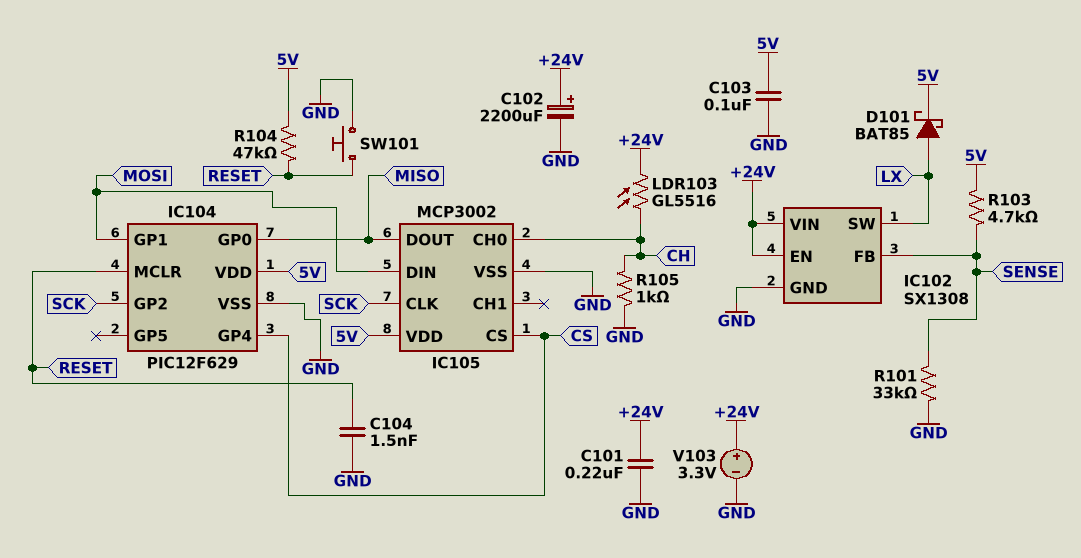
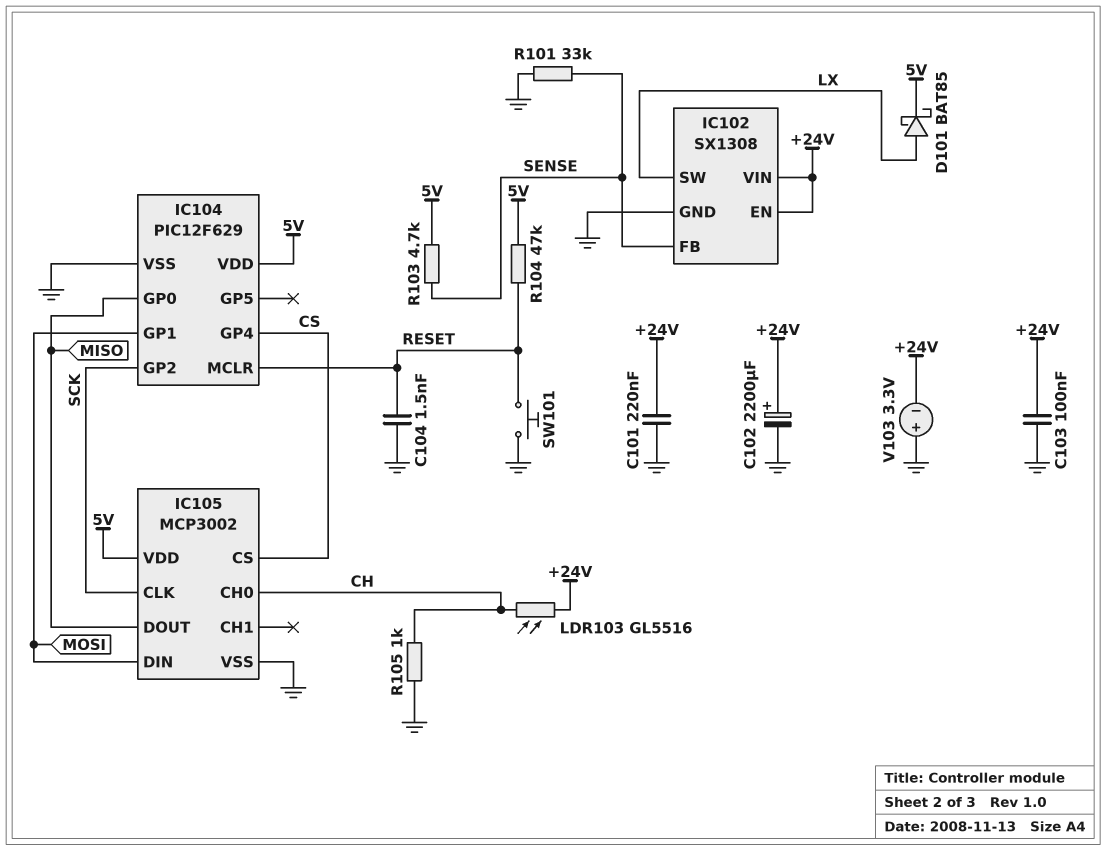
C103: 100nF (5V, GND) -> 100nF (+24V, GND)
V103: 3.3V (plus +24V, minus GND) -> 3.3V (plus GND, minus +24V)

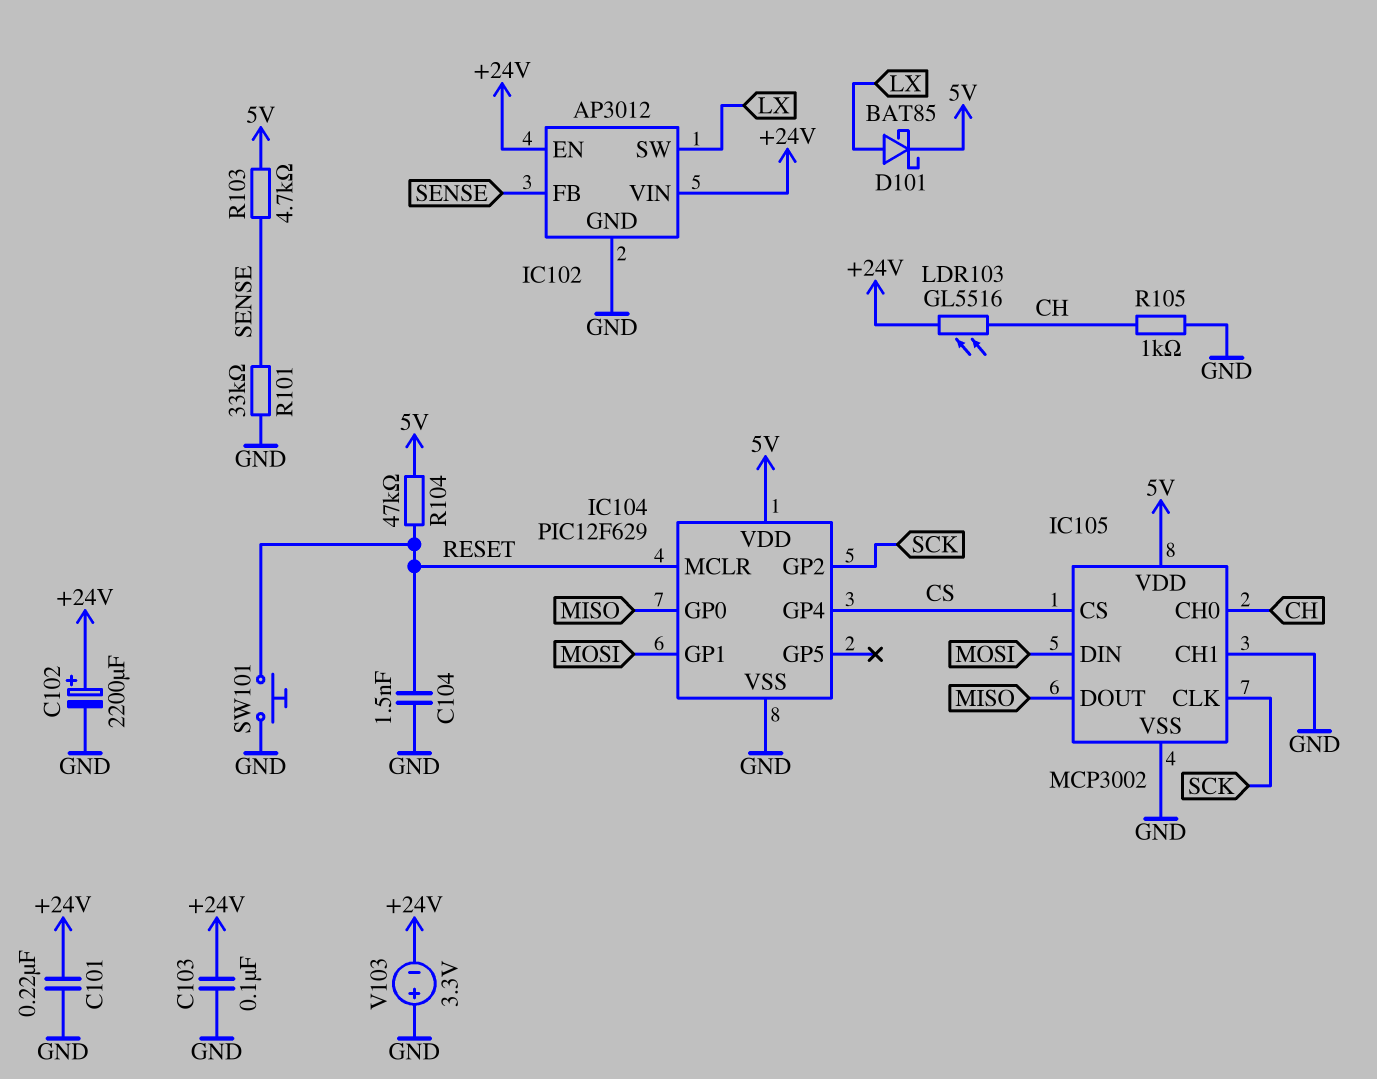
IC102: SX1308 -> AP3012
IC105 pin CH1: none -> GND

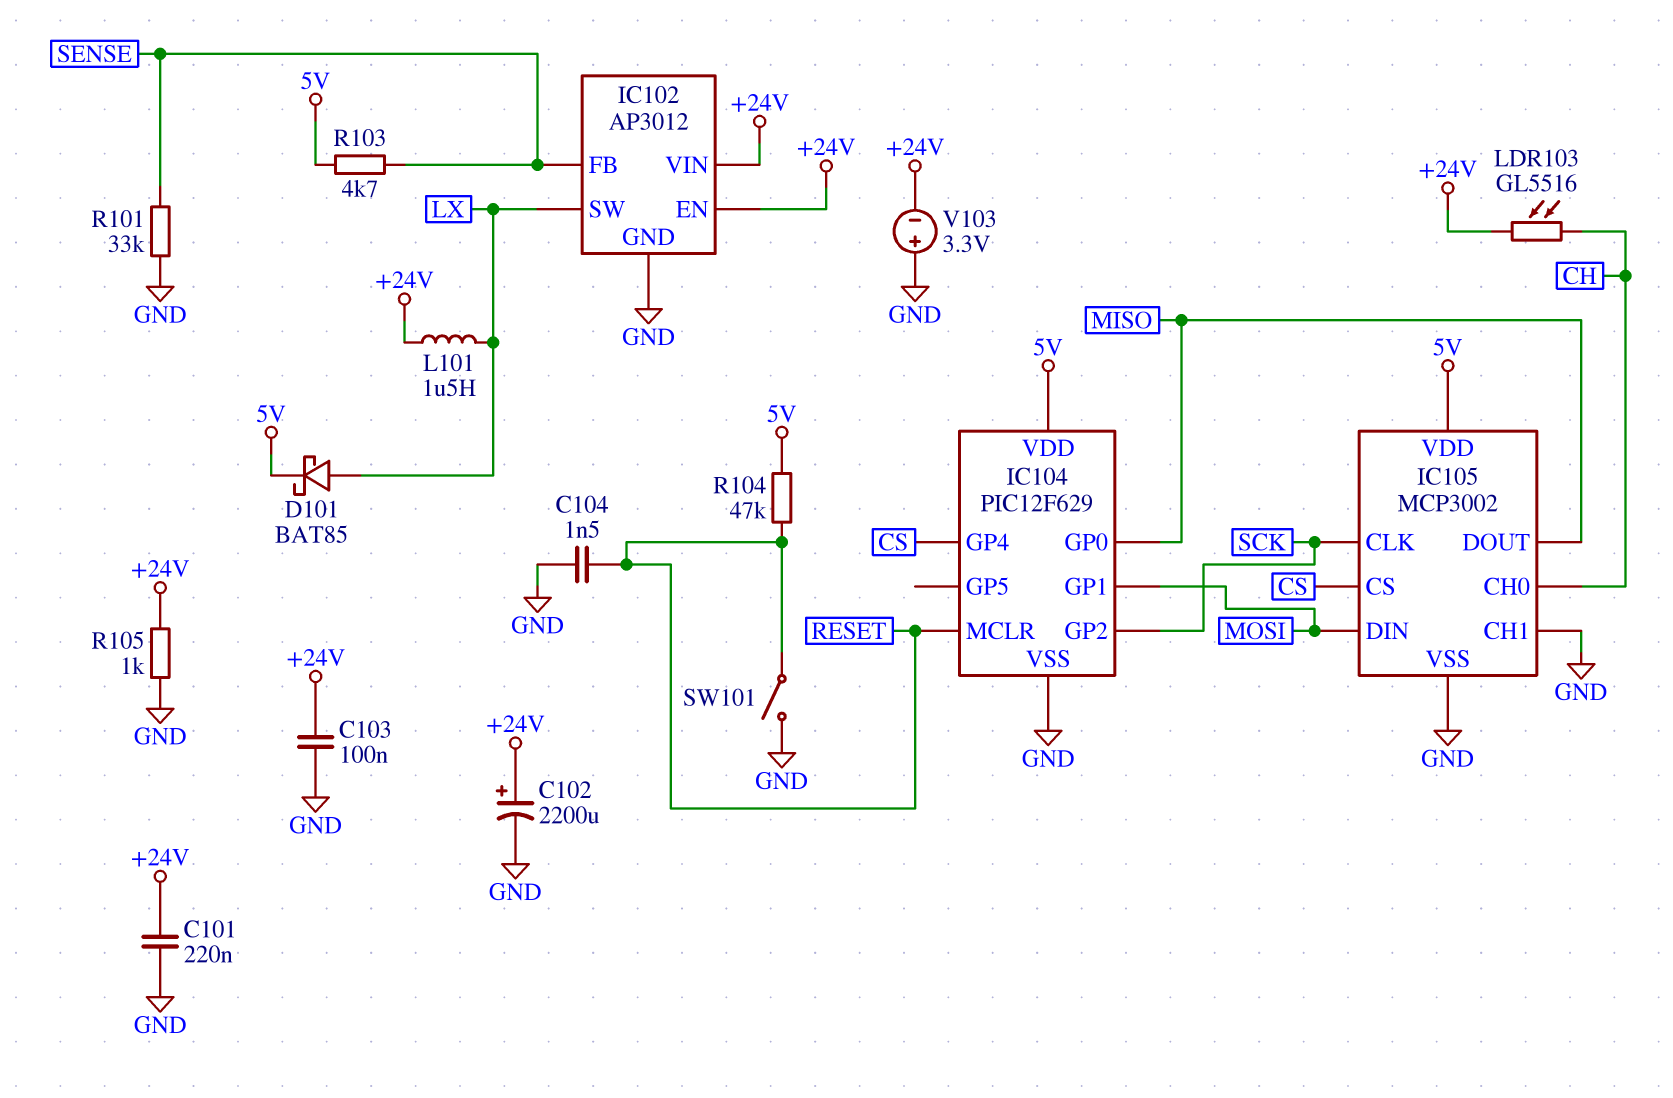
L101: none -> 1.5uH (+24V, LX)
R105: 1k (CH, GND) -> 1k (+24V, GND)
SW101: button (GND, RESET) -> switch (GND, RESET)

